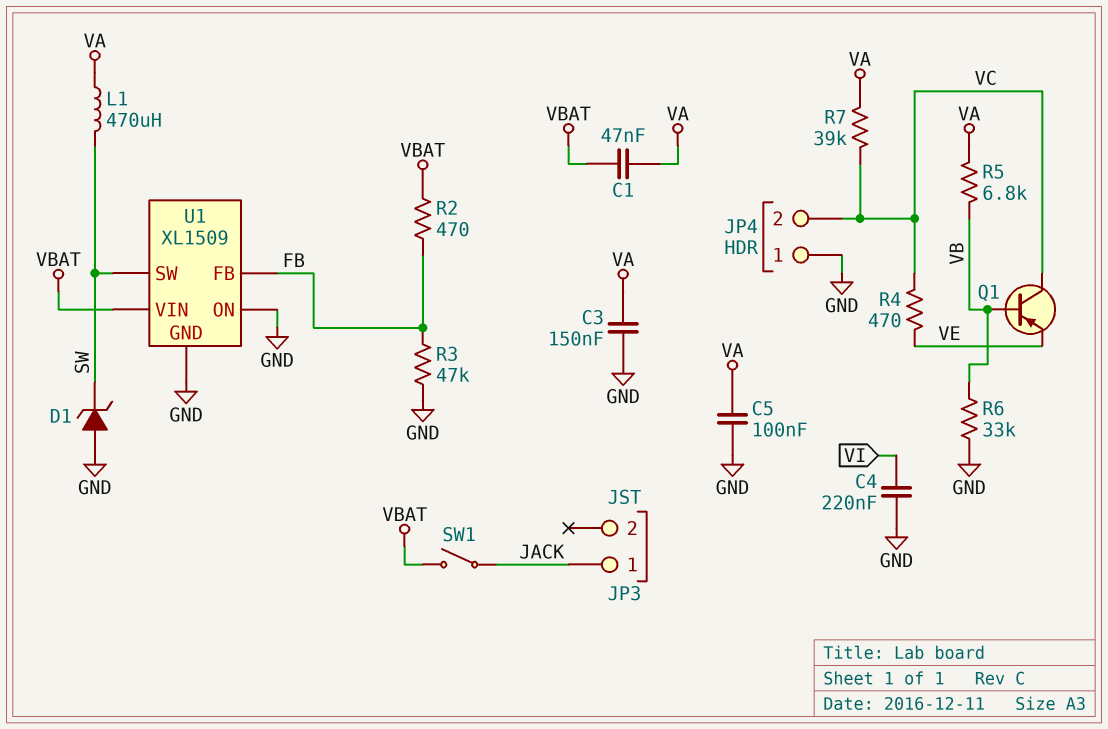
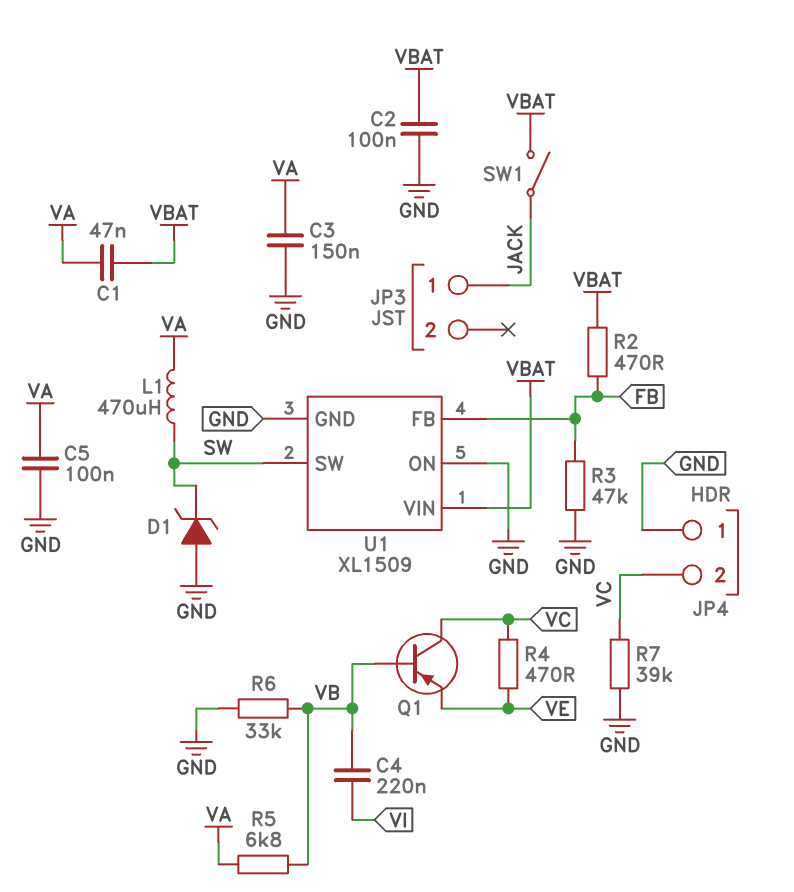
C2: none -> 100nF (GND, VBAT)
C4: 220nF (GND, VI) -> 220nF (VB, VI)
R7: 39k (VA, VC) -> 39k (GND, VC)

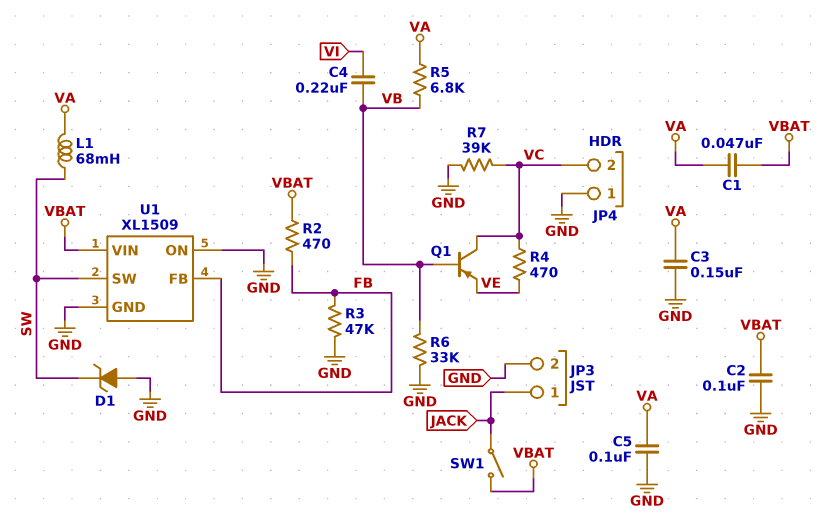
JP3 pin 2: none -> GND
L1: 470uH (SW, VA) -> 68mH (SW, VA)

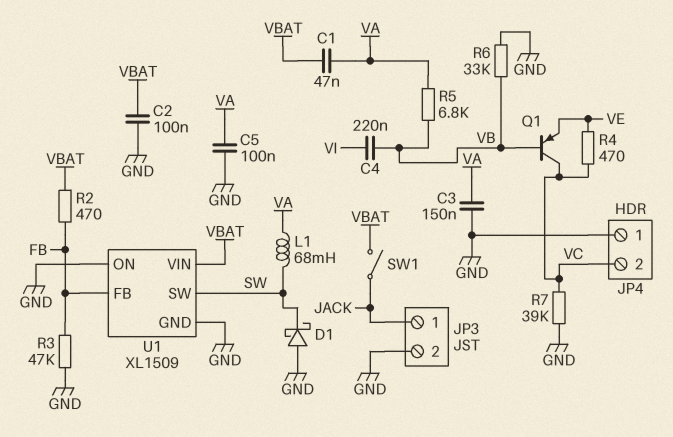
D1: zener (A GND, K SW) -> schottky (A GND, K SW)

